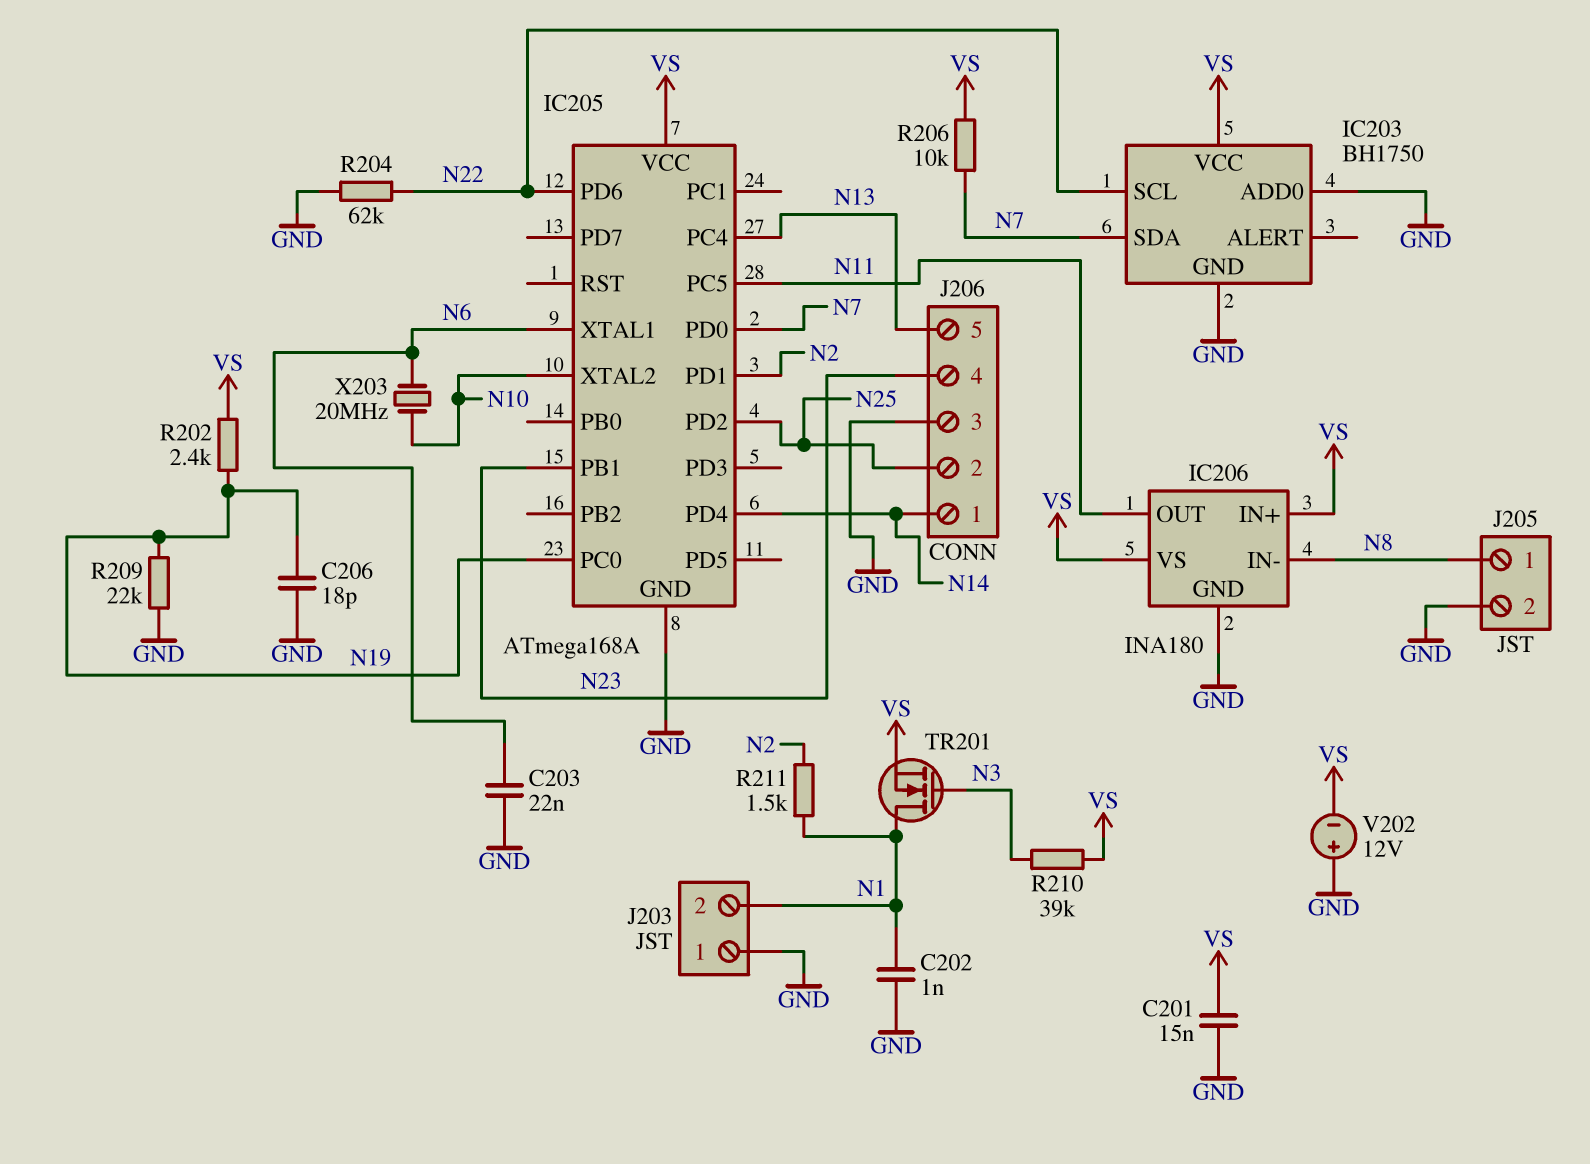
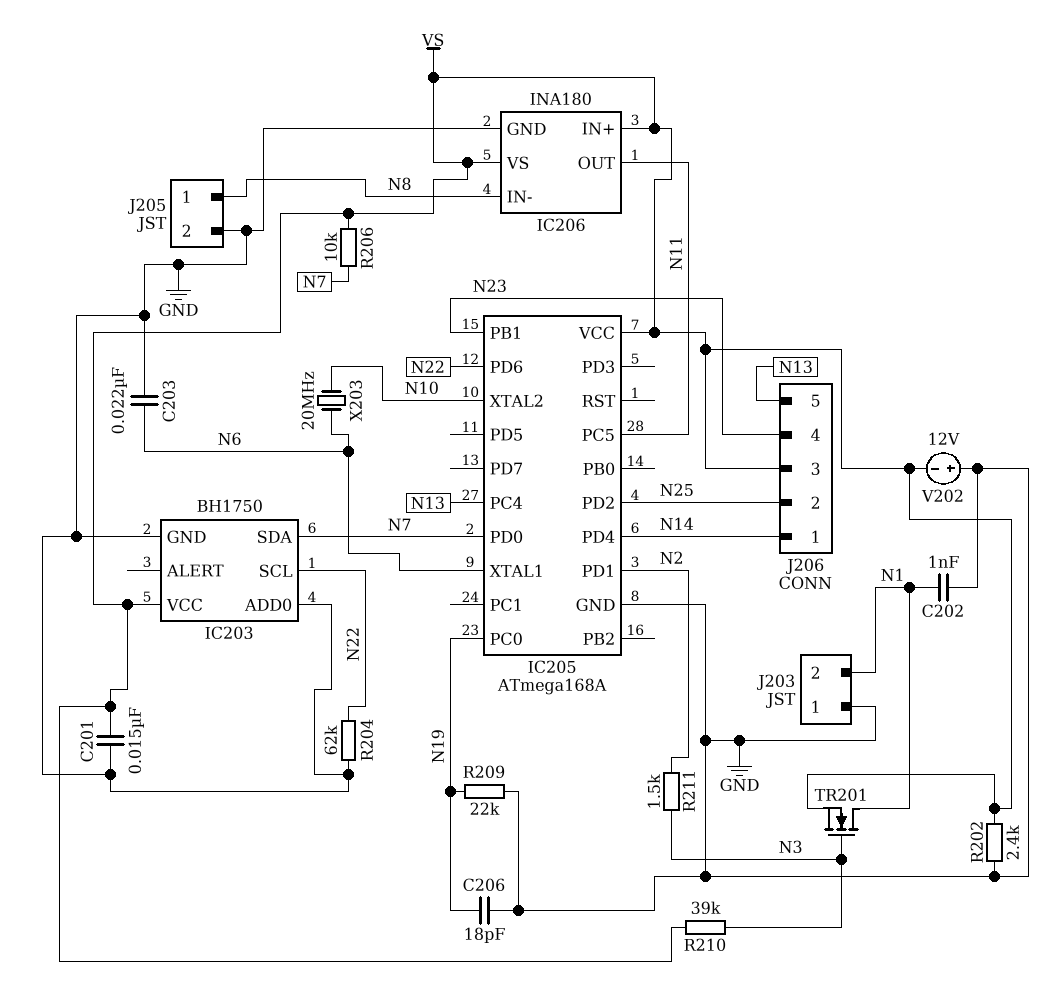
J206 pin 3: GND -> VS
R202: 2.4k (N19, VS) -> 2.4k (GND, VS)
R211: 1.5k (N1, N2) -> 1.5k (N2, N3)

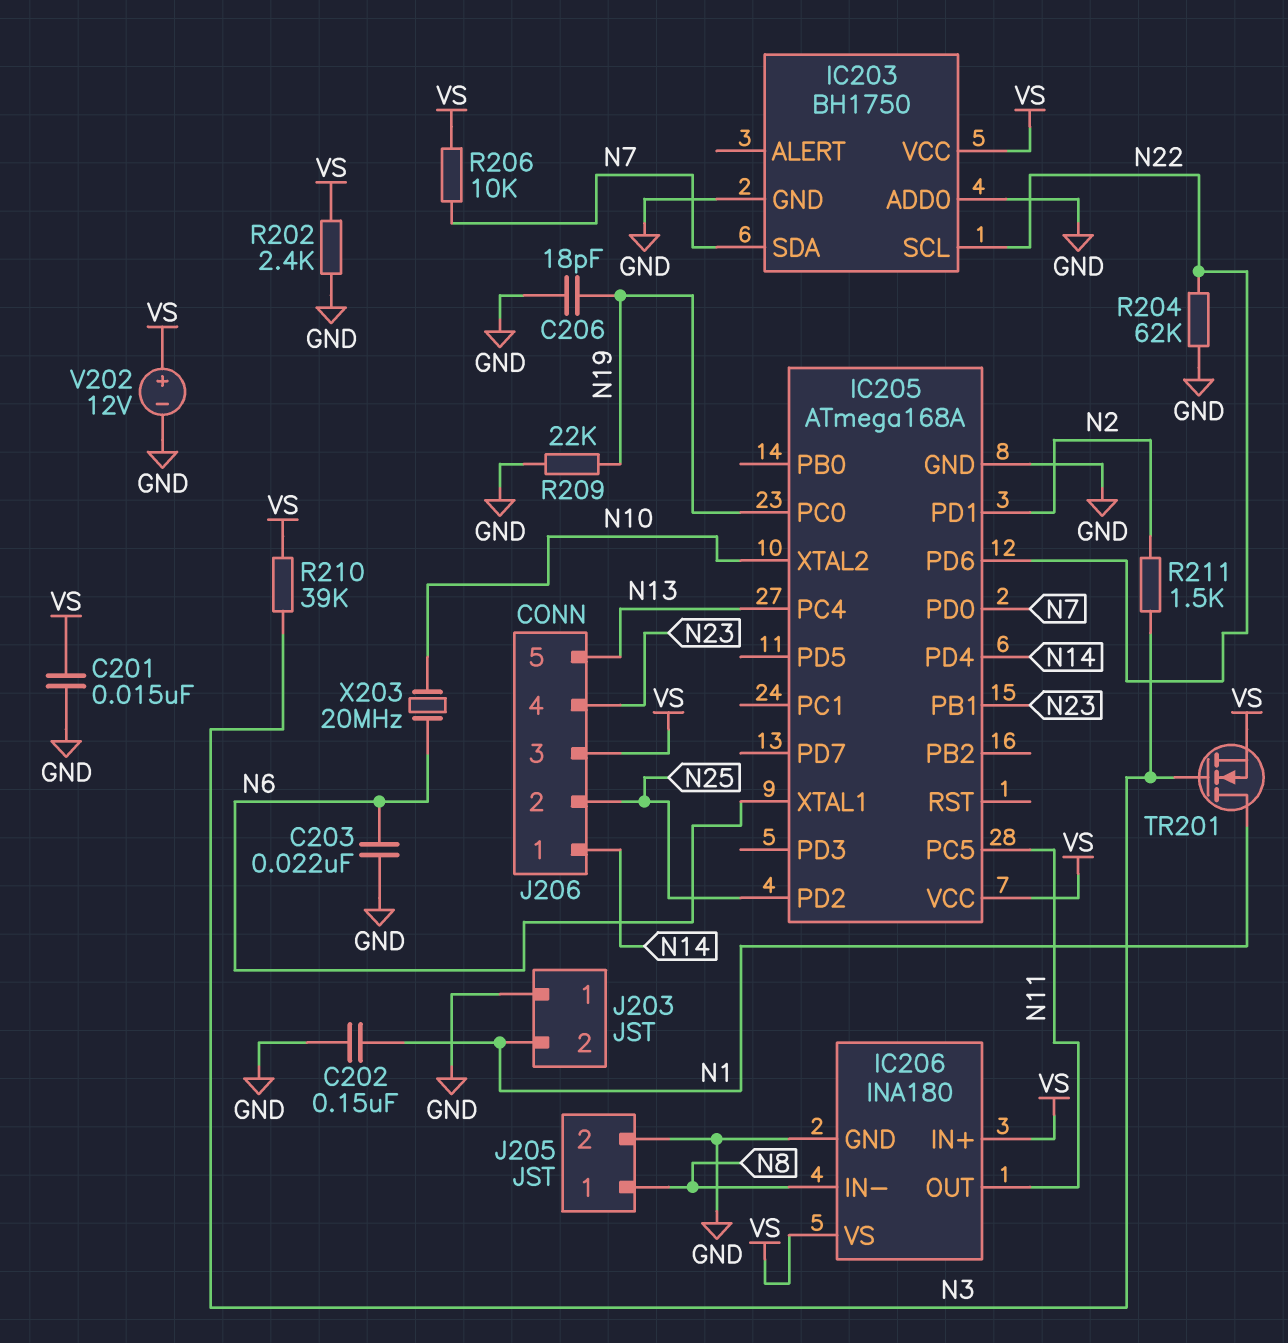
C202: 1nF (GND, N1) -> 150nF (GND, N1)
V202: 12V (plus GND, minus VS) -> 12V (plus VS, minus GND)

